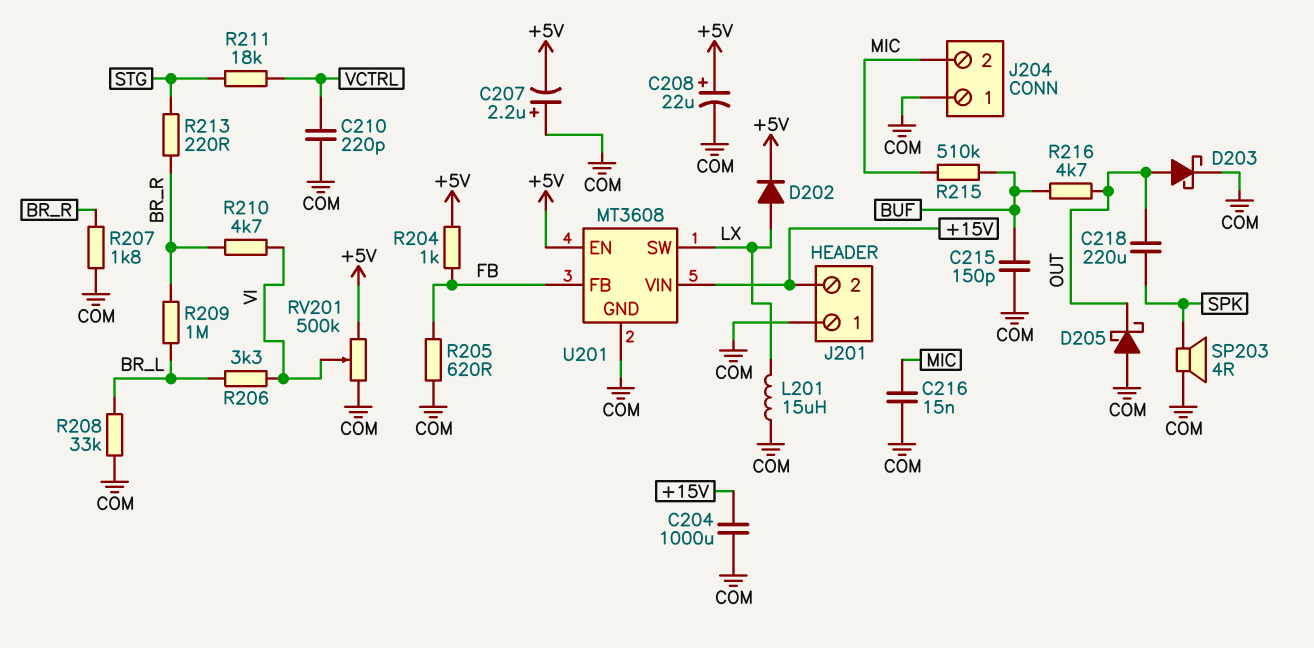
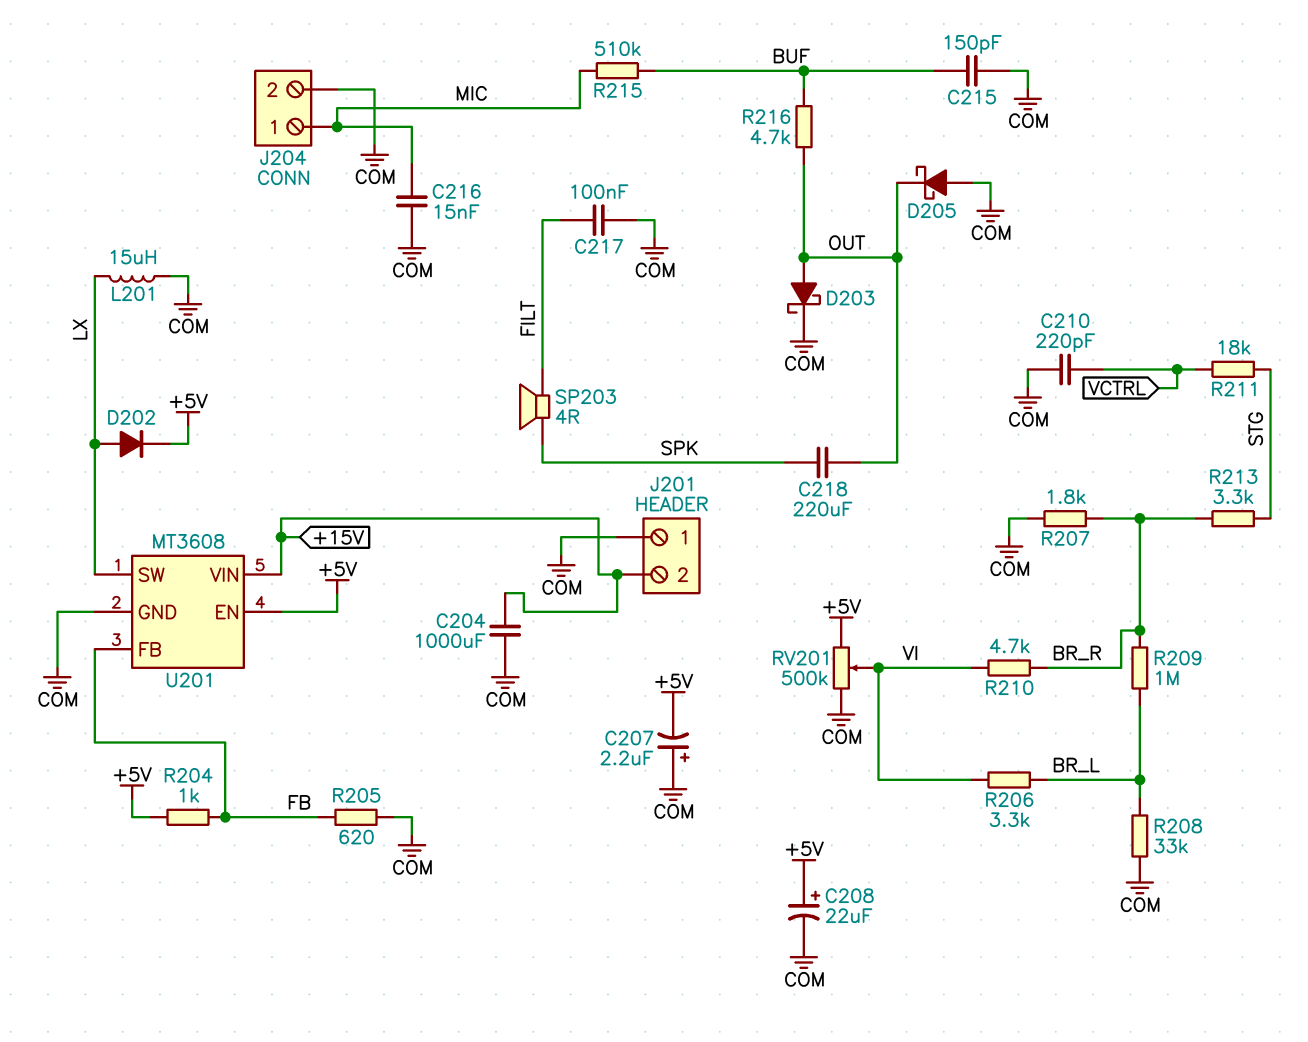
C217: none -> 100nF (COM, FILT)
J204 pin 1: COM -> MIC
J204 pin 2: MIC -> COM
R213: 220 (BR_R, STG) -> 3.3k (BR_R, STG)
SP203: speaker 4R (COM, SPK) -> speaker 4R (FILT, SPK)

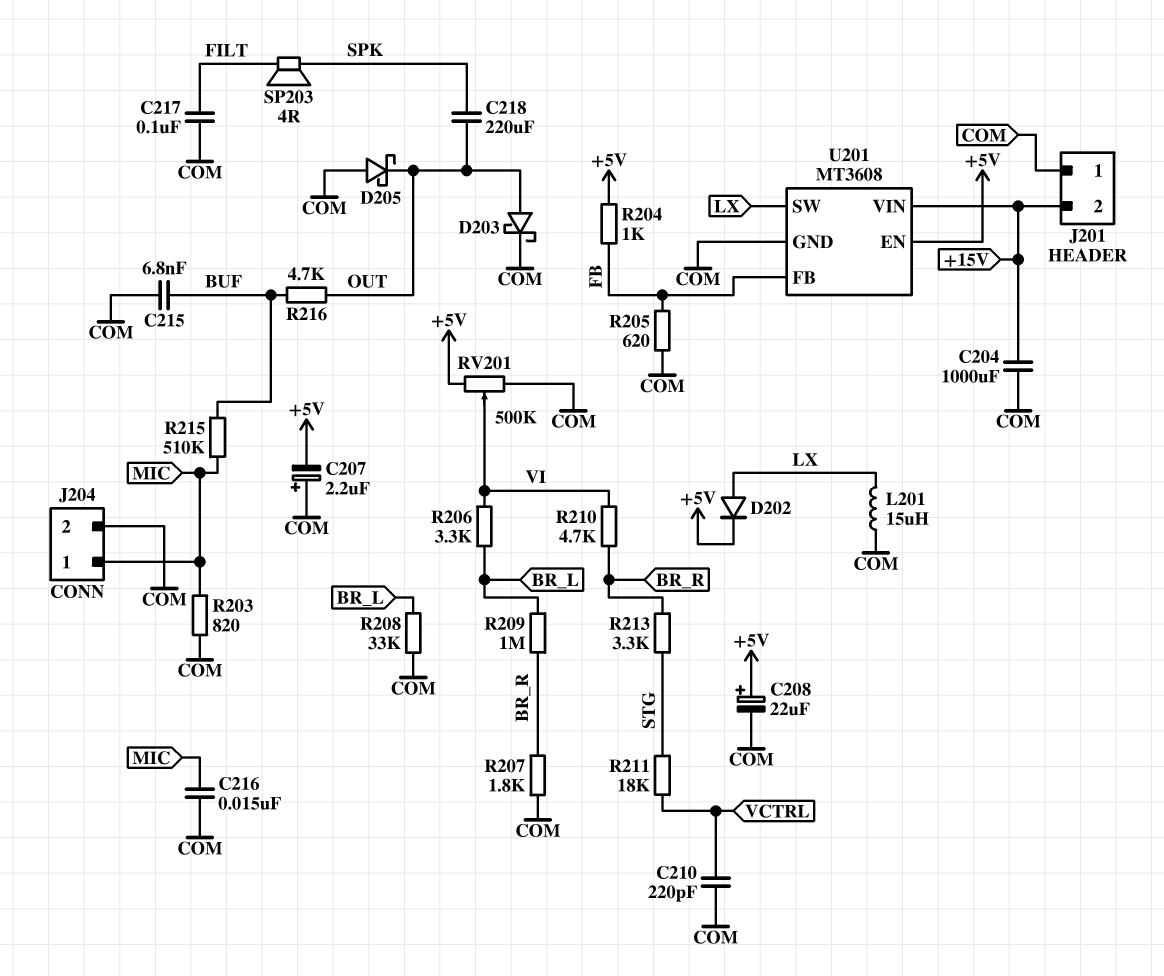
C215: 150pF (BUF, COM) -> 6.8nF (BUF, COM)
R203: none -> 820 (COM, MIC)

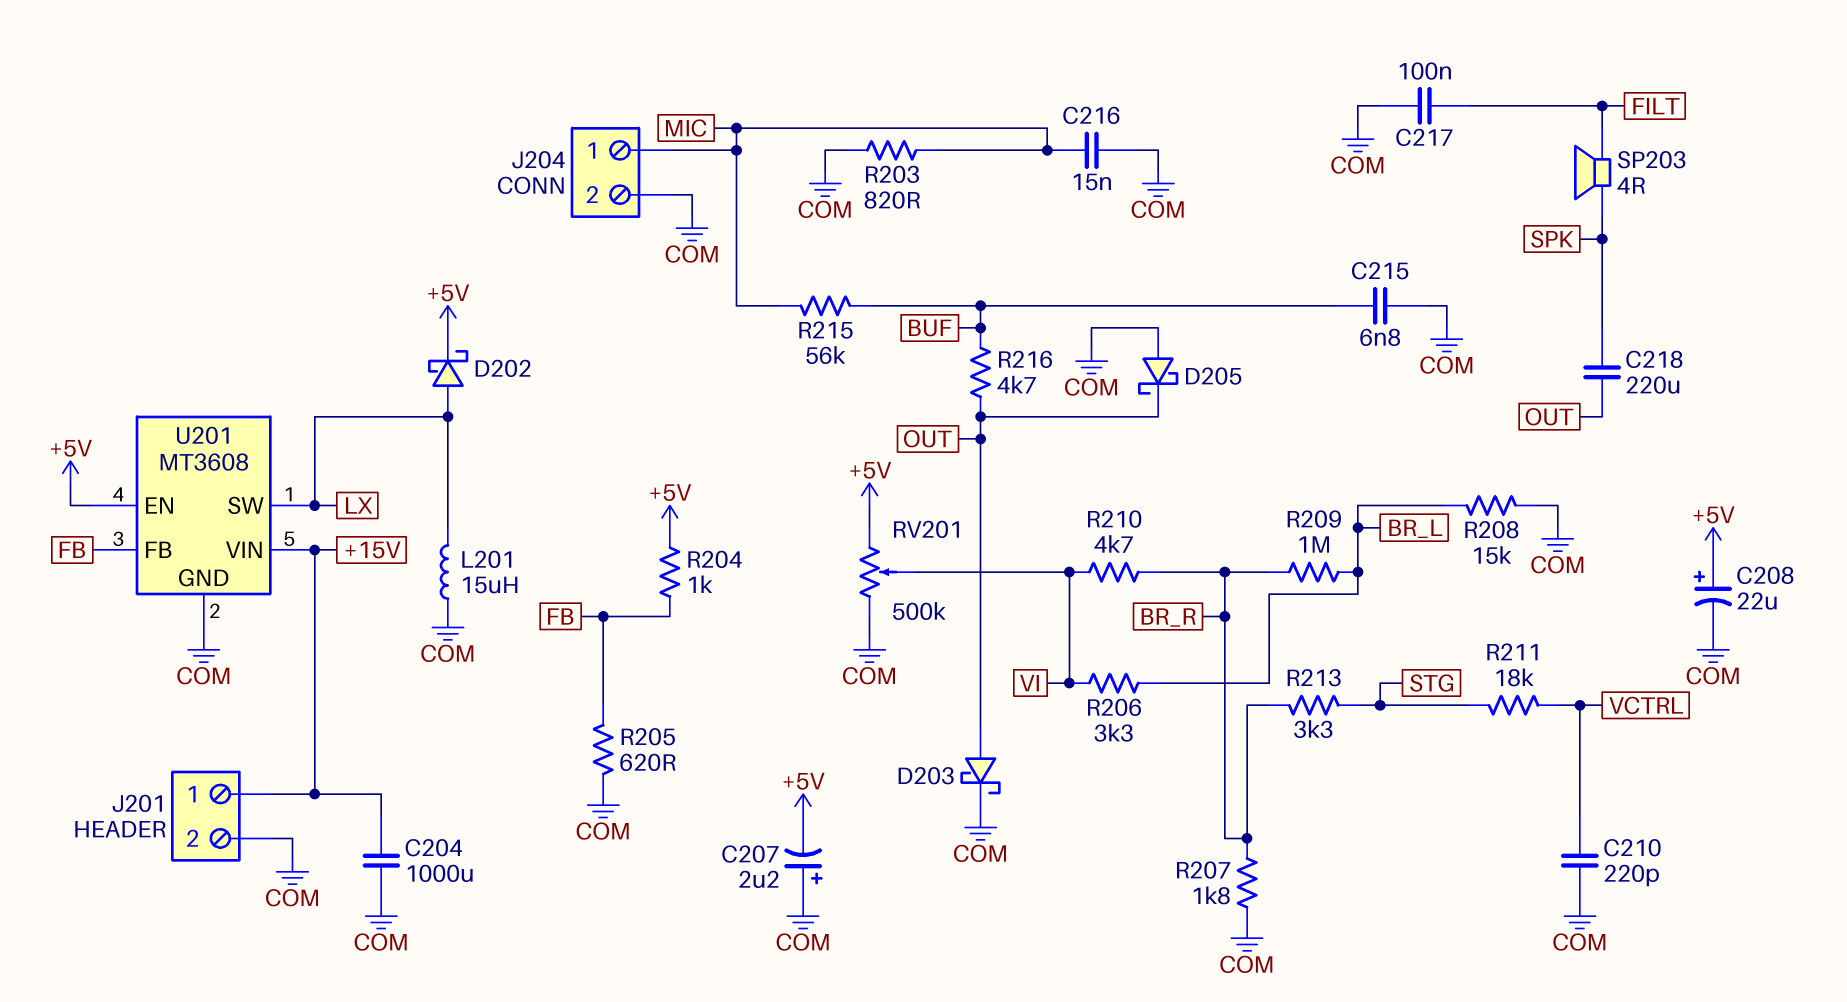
D202: diode (A LX, K +5V) -> schottky (A LX, K +5V)
J201 pin 1: COM -> +15V
J201 pin 2: +15V -> COM
R208: 33k (BR_L, COM) -> 15k (BR_L, COM)
R215: 510k (BUF, MIC) -> 56k (BUF, MIC)

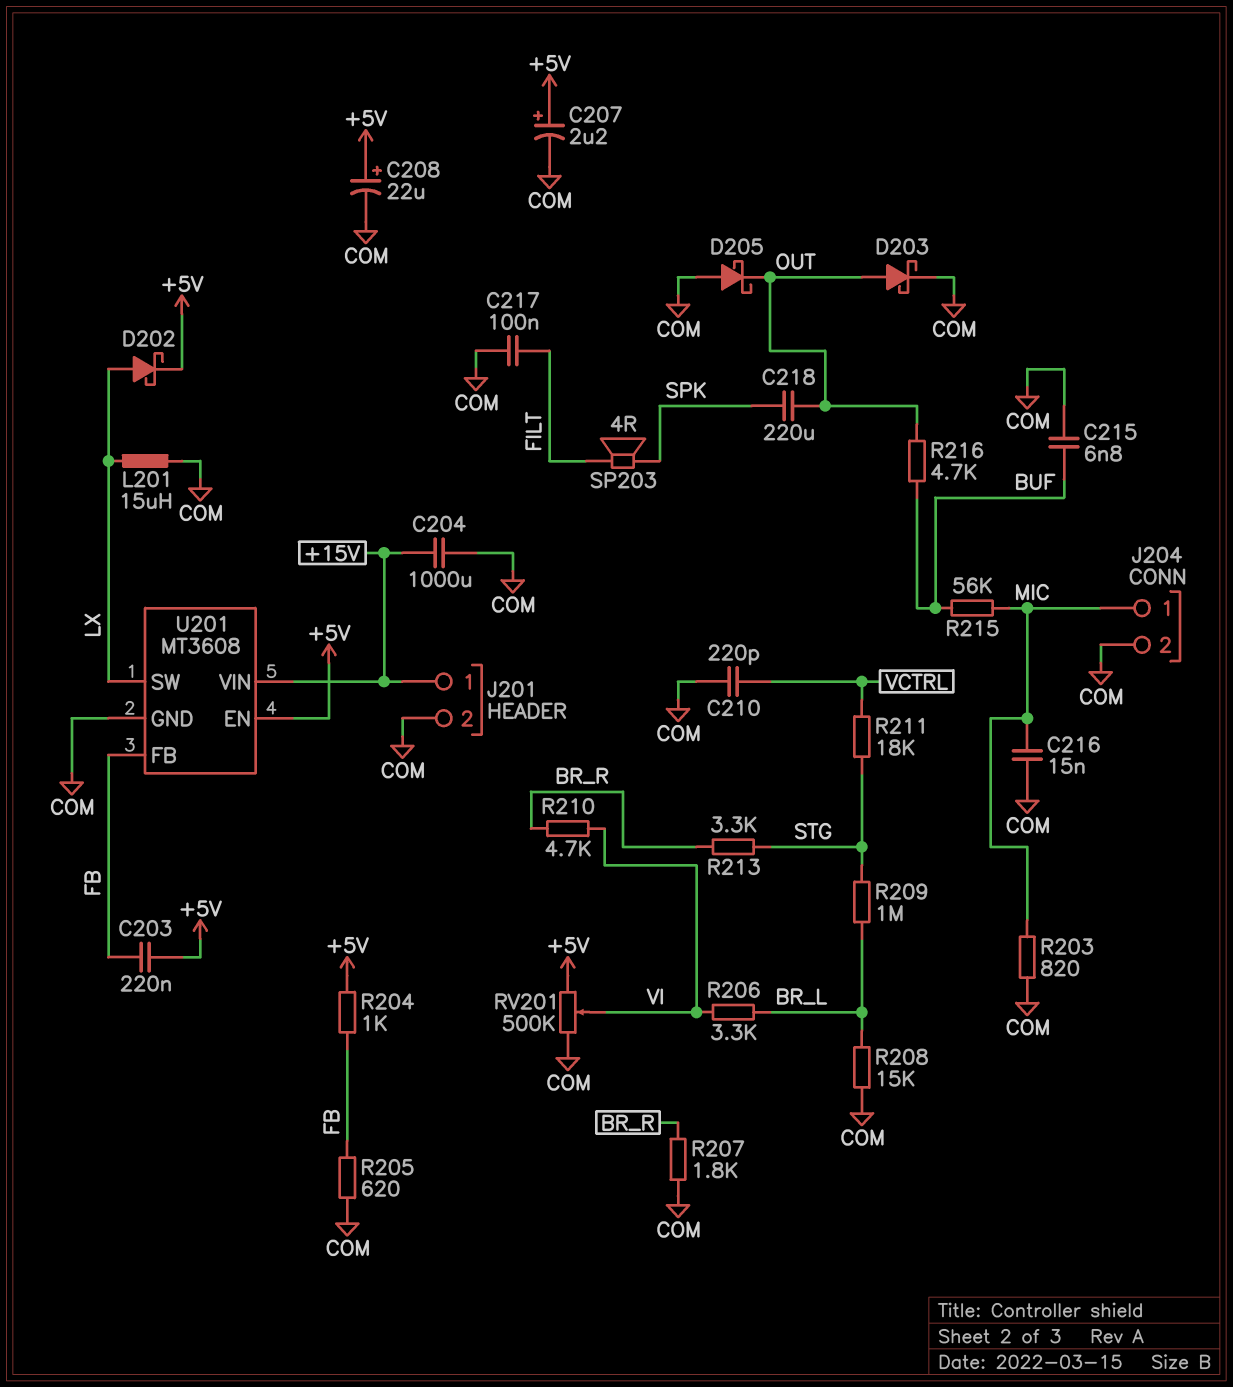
C203: none -> 220nF (+5V, FB)
C207: 2.2uF (plus COM, minus +5V) -> 2.2uF (plus +5V, minus COM)
R209: 1M (BR_L, BR_R) -> 1M (BR_L, STG)

